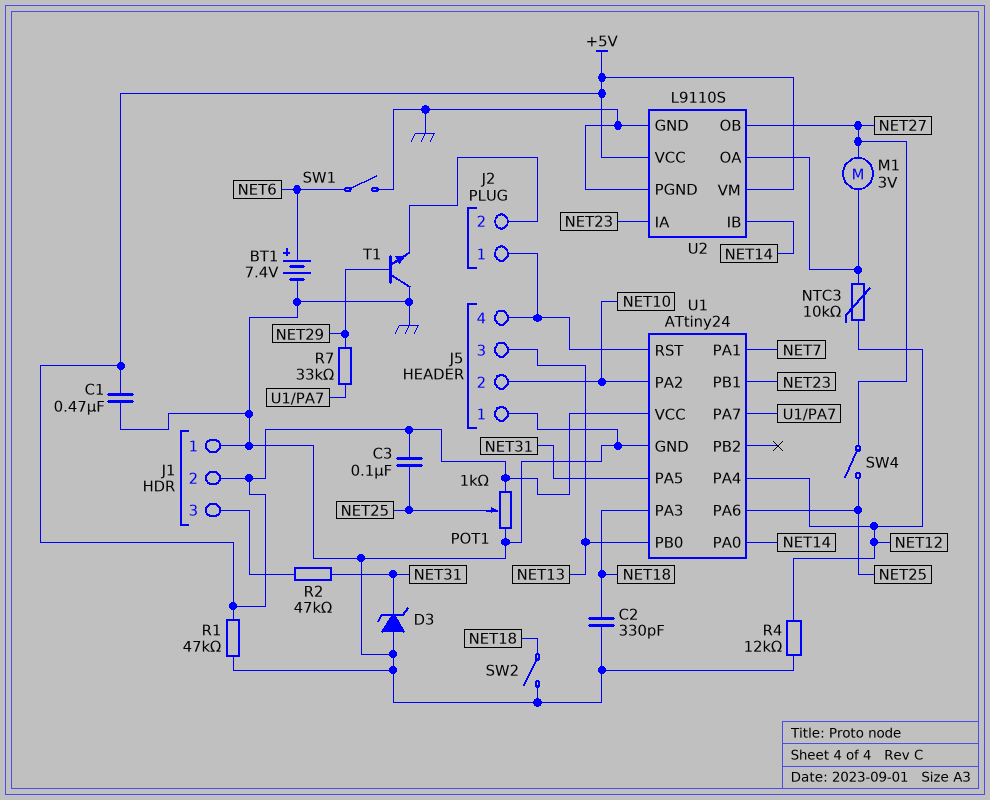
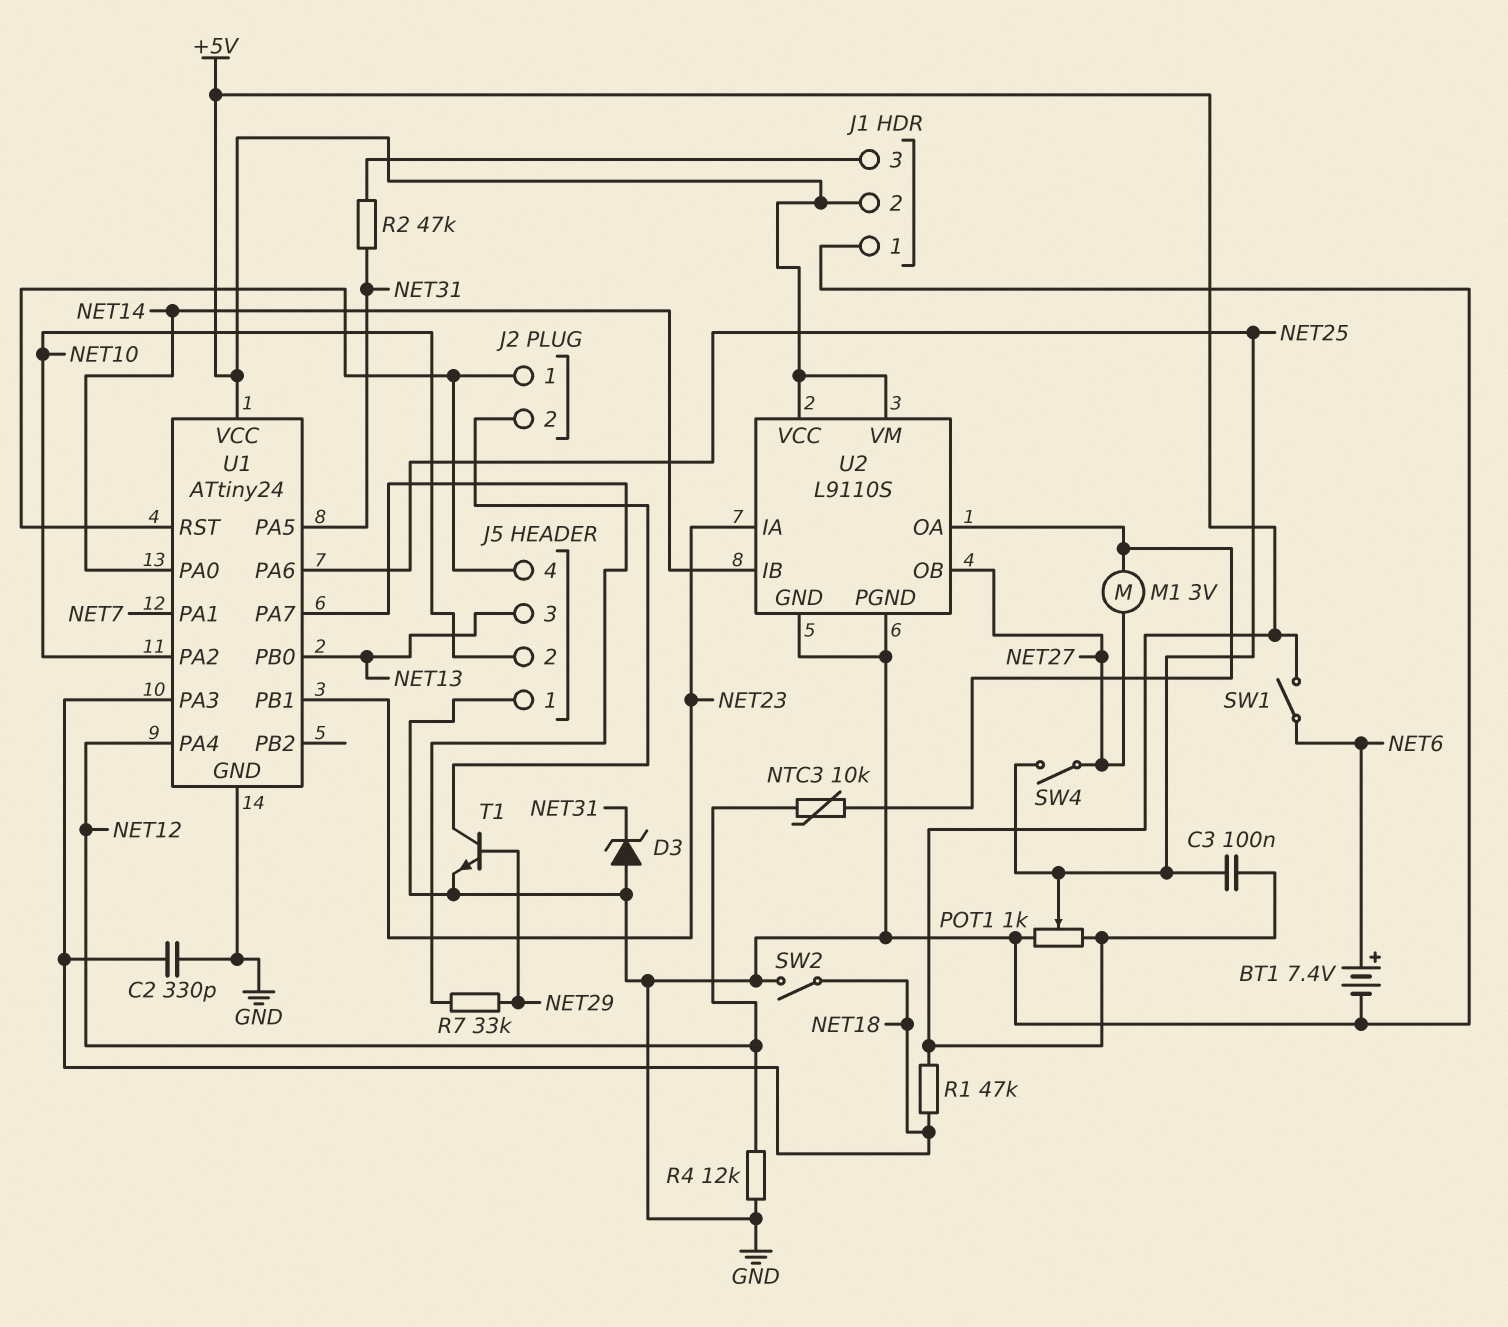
C1: 470nF (+5V, GND) -> none
R1: 47k (+5V, GND) -> 47k (+5V, NET18)
SW1: switch (GND, NET6) -> switch (+5V, NET6)
T1: NPN (B NET29, C GND, E J2/2) -> NPN (B NET29, C J2/2, E GND)

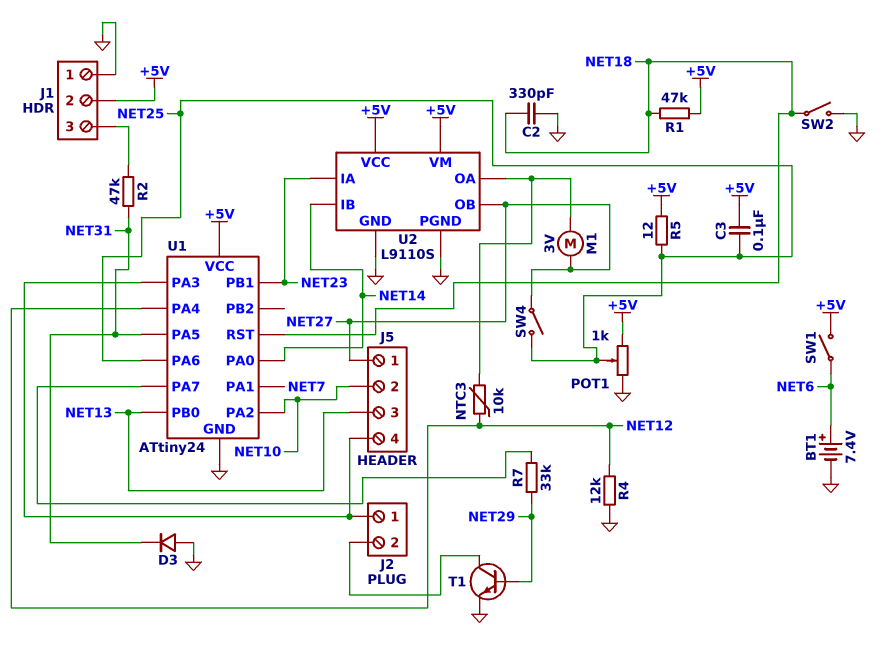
D3: zener (A GND, K NET31) -> diode (A GND, K NET31)
J5 pin 1: GND -> NET27
R5: none -> 12 (+5V, NET25)
U1 pin PA3: NET18 -> J2/1
U1 pin RST: J2/1 -> NET18

